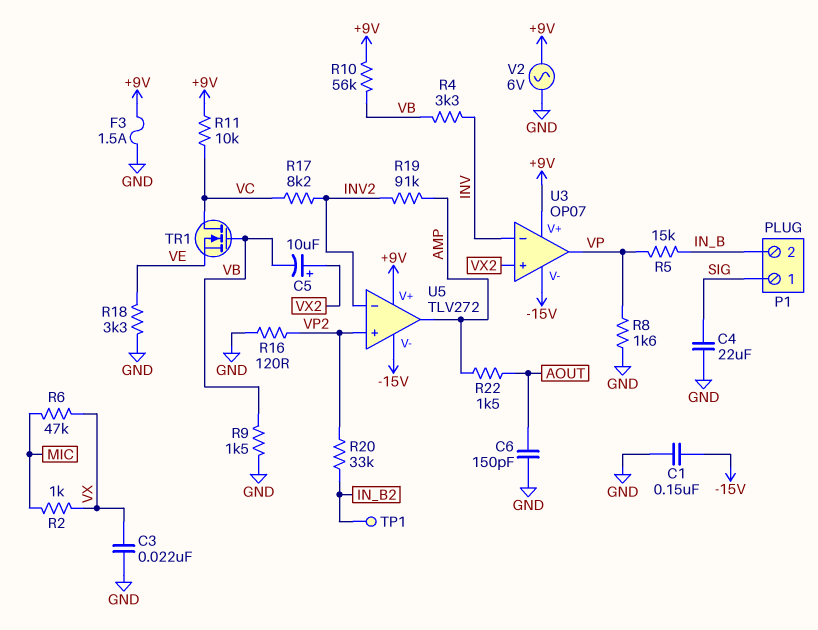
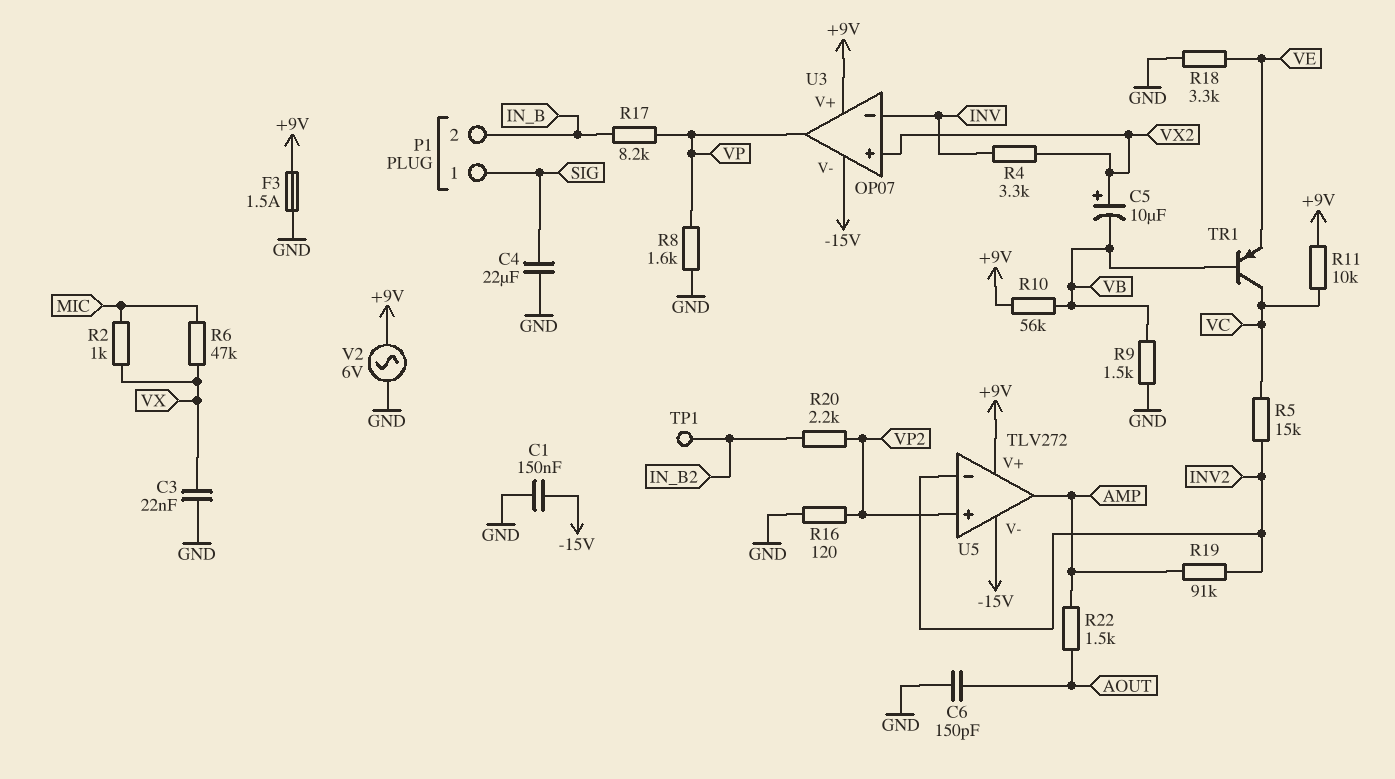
R4: 3.3k (INV, VB) -> 3.3k (INV, VX2)
R5: 15k (IN_B, VP) -> 15k (INV2, VC)
R17: 8.2k (INV2, VC) -> 8.2k (IN_B, VP)
R20: 33k (IN_B2, VP2) -> 2.2k (IN_B2, VP2)
TR1: NMOS (G VB, D VC, S VE) -> PNP (B VB, C VC, E VE)

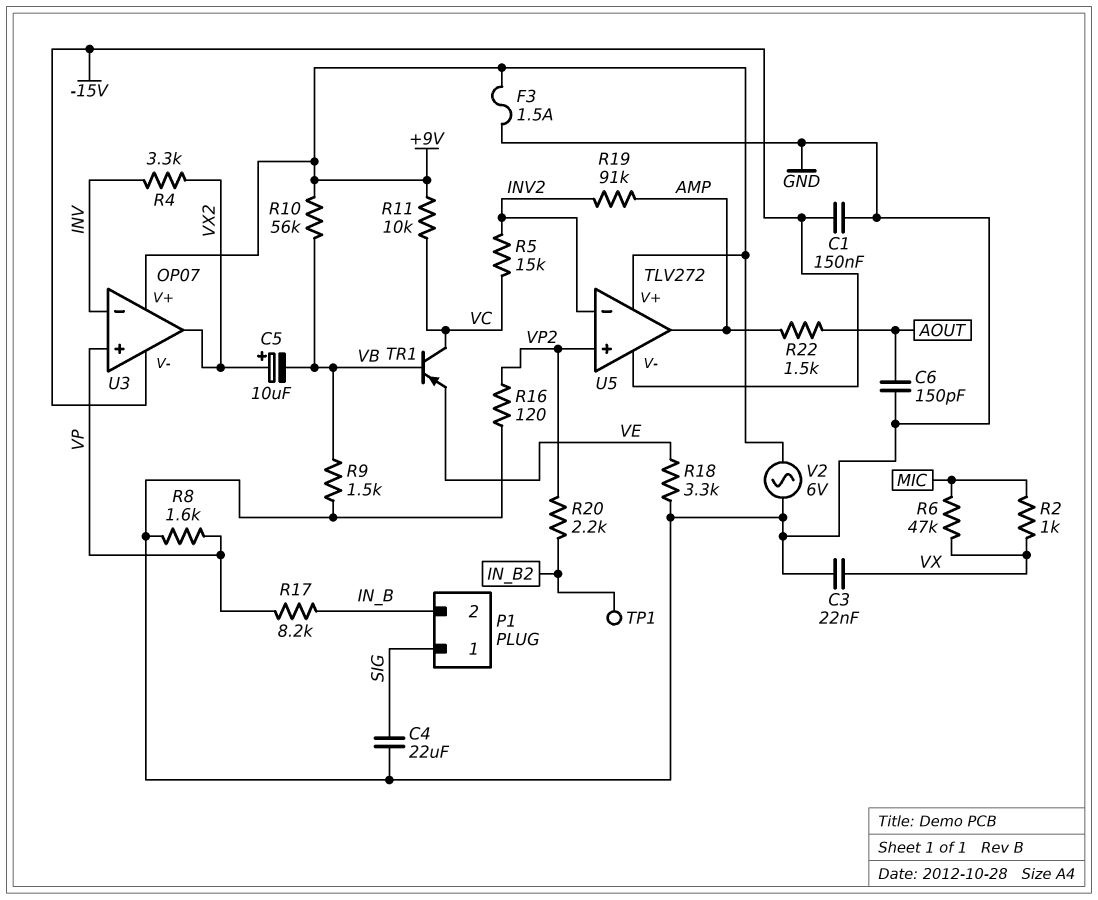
U3 pin in+: VX2 -> VP
U3 pin out: VP -> VX2

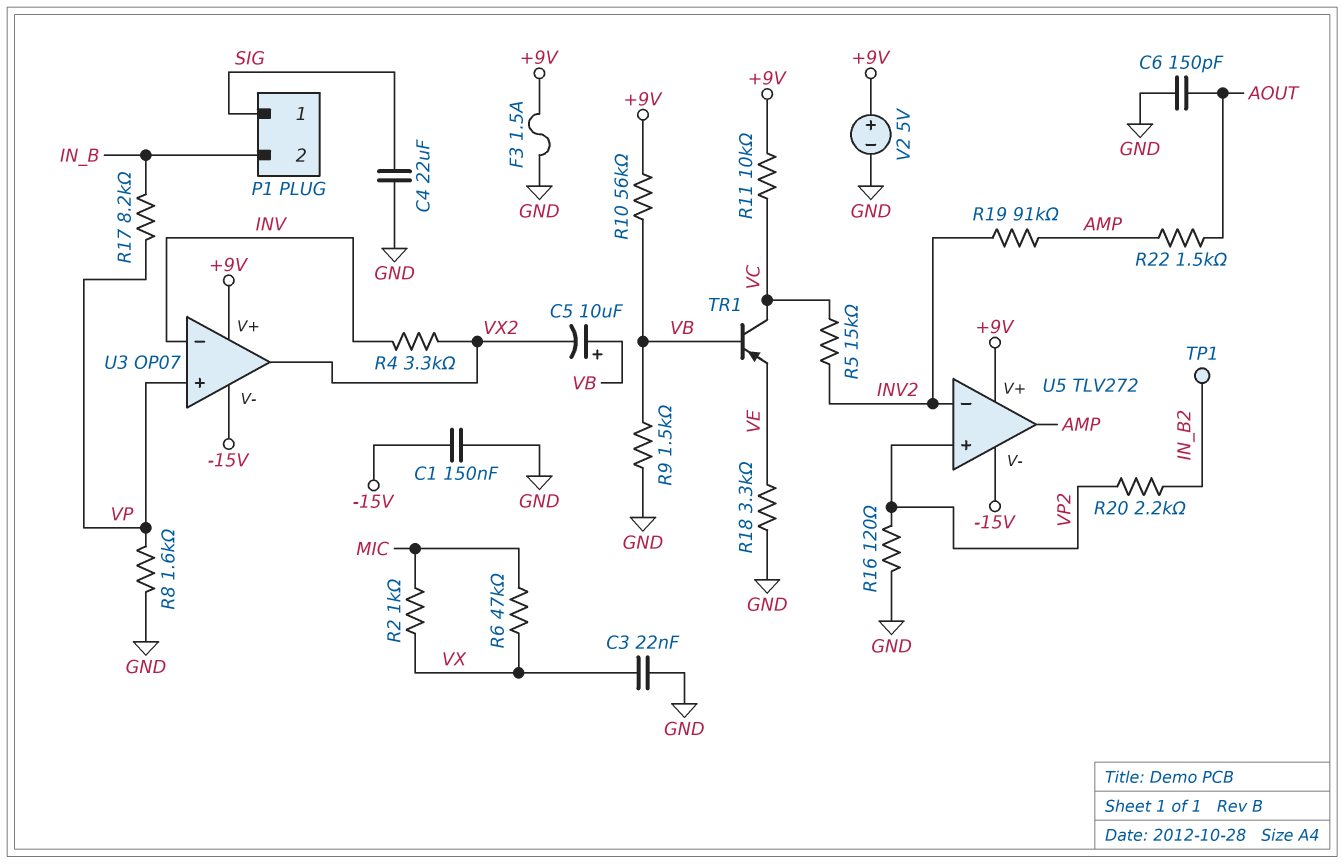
C5: 10uF (plus VX2, minus VB) -> 10uF (plus VB, minus VX2)
V2: AC 6V (+9V, GND) -> 5V (plus +9V, minus GND)

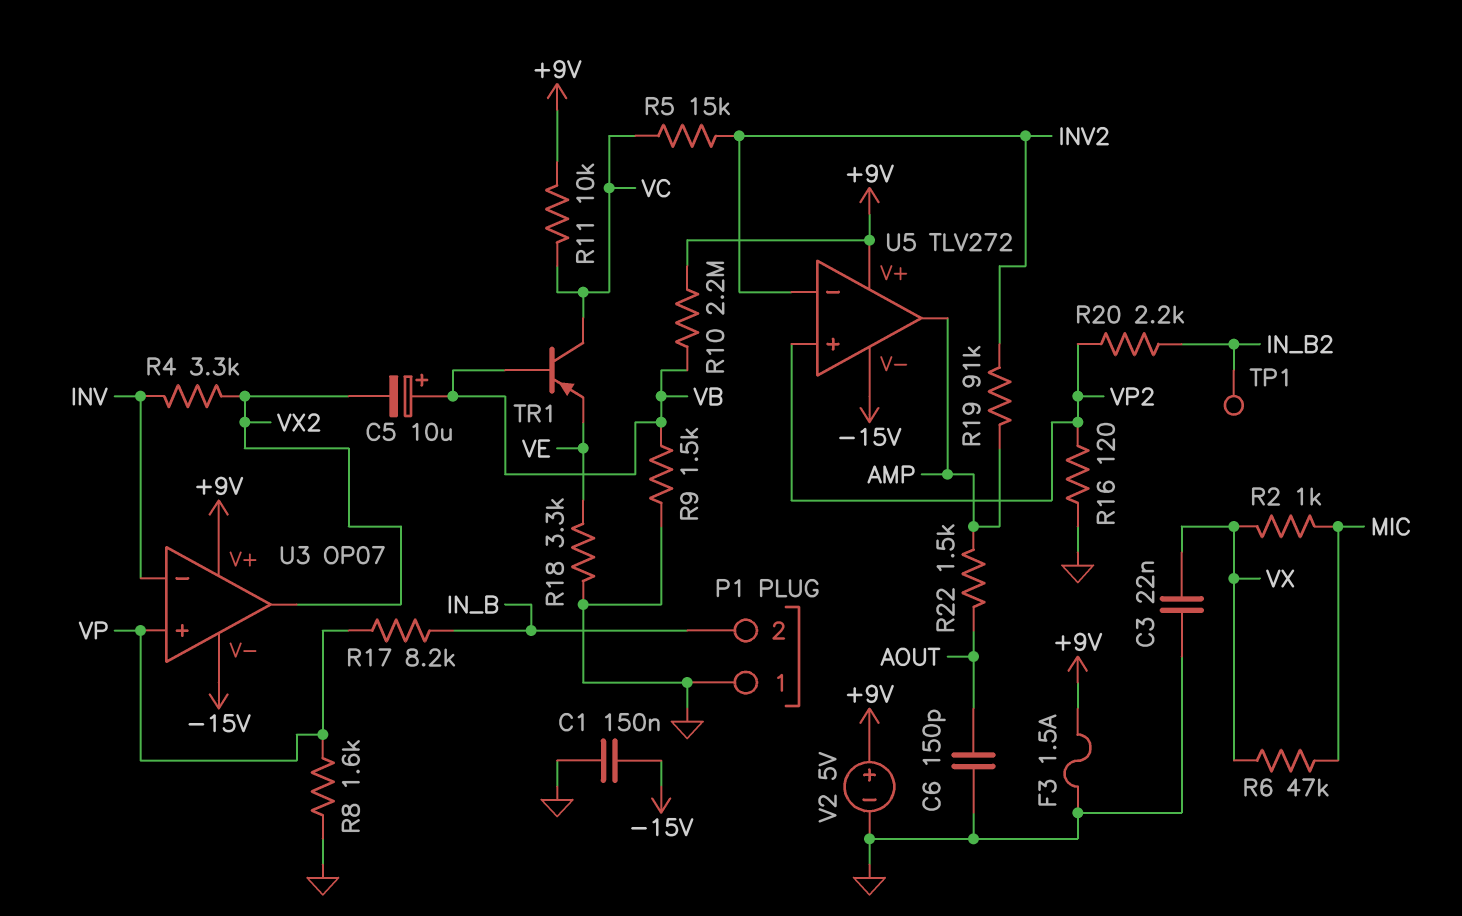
C4: 22uF (GND, SIG) -> none
P1 pin 1: SIG -> GND
R10: 56k (+9V, VB) -> 2.2M (+9V, VB)

